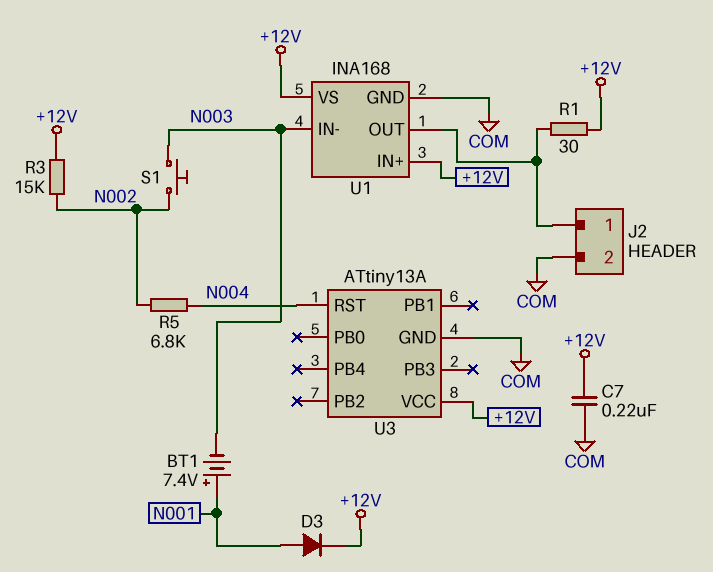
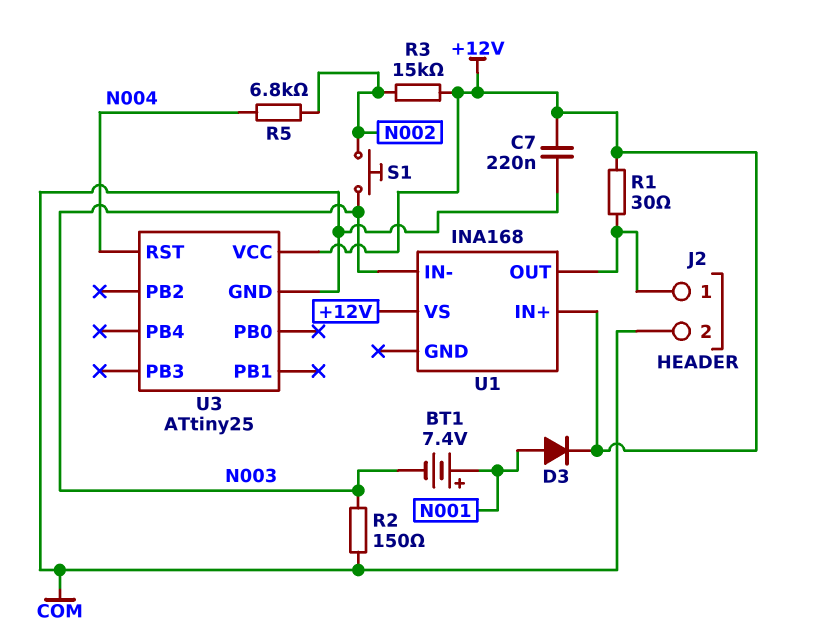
R2: none -> 150 (COM, N003)
U1 pin GND: COM -> none
U3: ATtiny13A -> ATtiny25

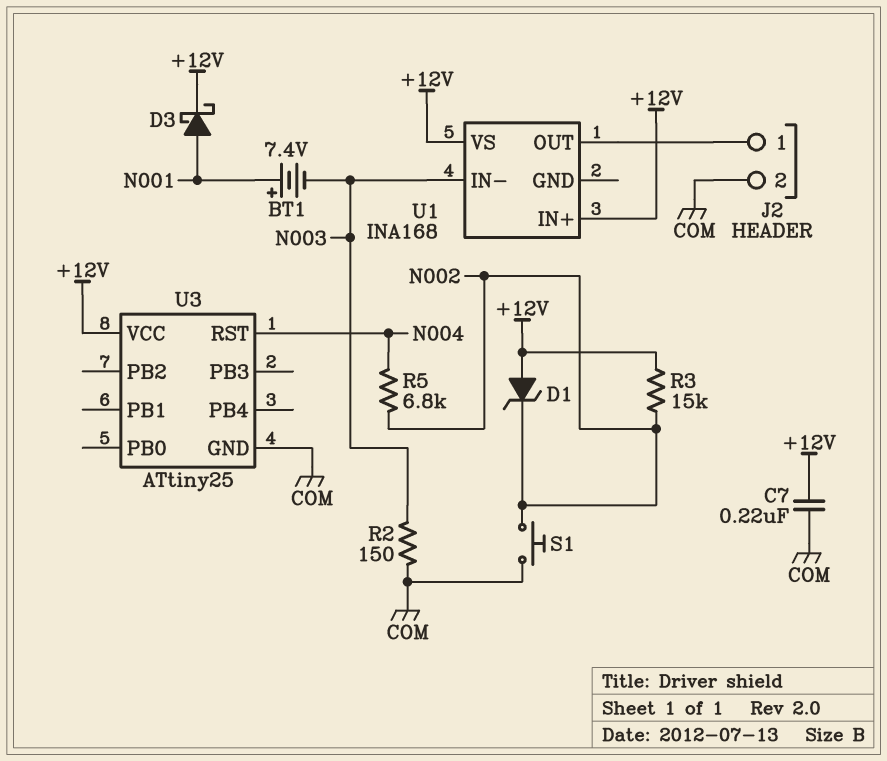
D1: none -> zener (A +12V, K N002)
D3: diode (A N001, K +12V) -> schottky (A N001, K +12V)
R1: 30 (+12V, J2/1) -> none
S1: button (N002, N003) -> button (COM, N002)

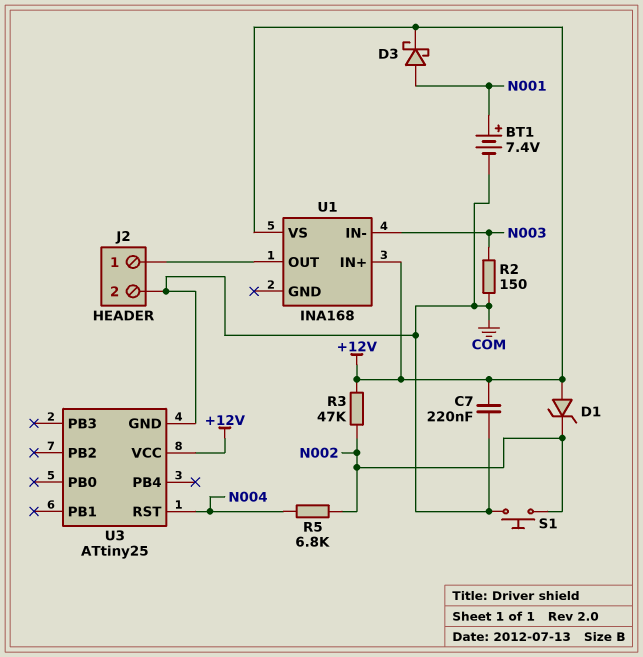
BT1: 7.4V (plus N001, minus N003) -> 7.4V (plus N001, minus COM)
R3: 15k (+12V, N002) -> 47k (+12V, N002)

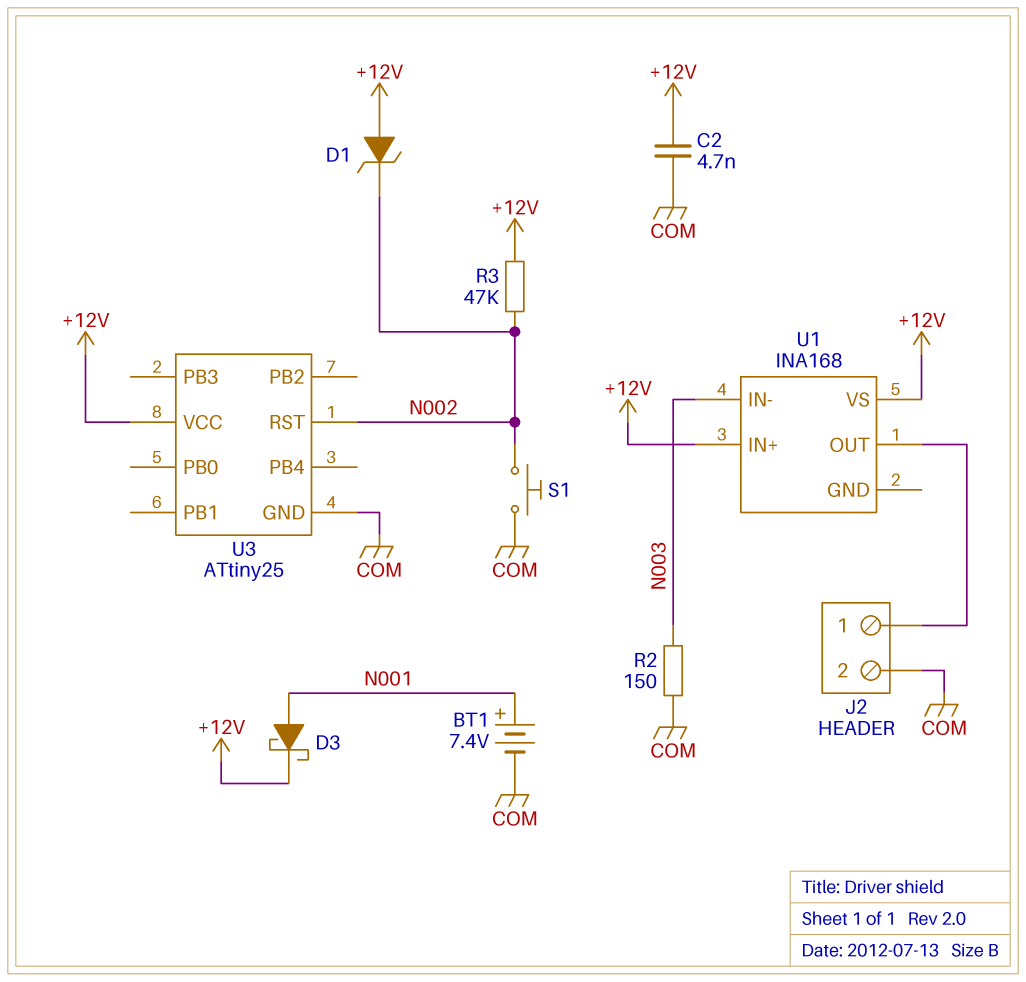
C2: none -> 4.7nF (+12V, COM)
C7: 220nF (+12V, COM) -> none
R5: 6.8k (N002, N004) -> none
U3 pin RST: N004 -> N002

